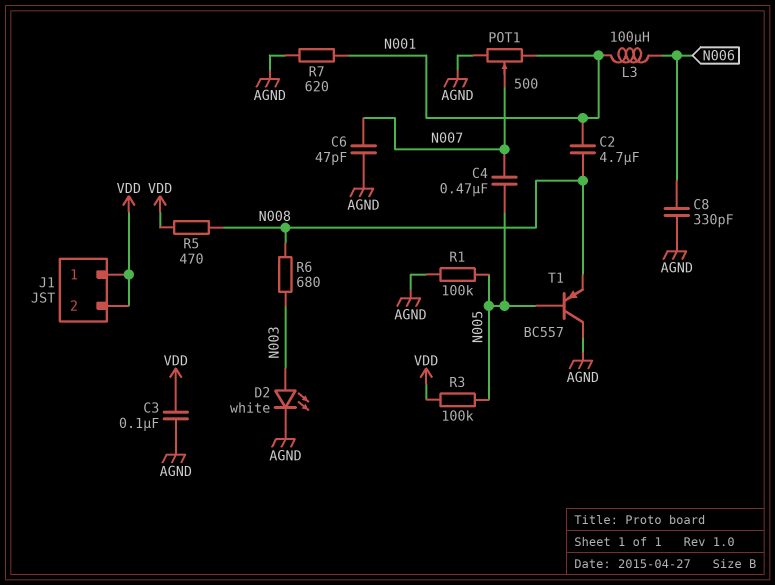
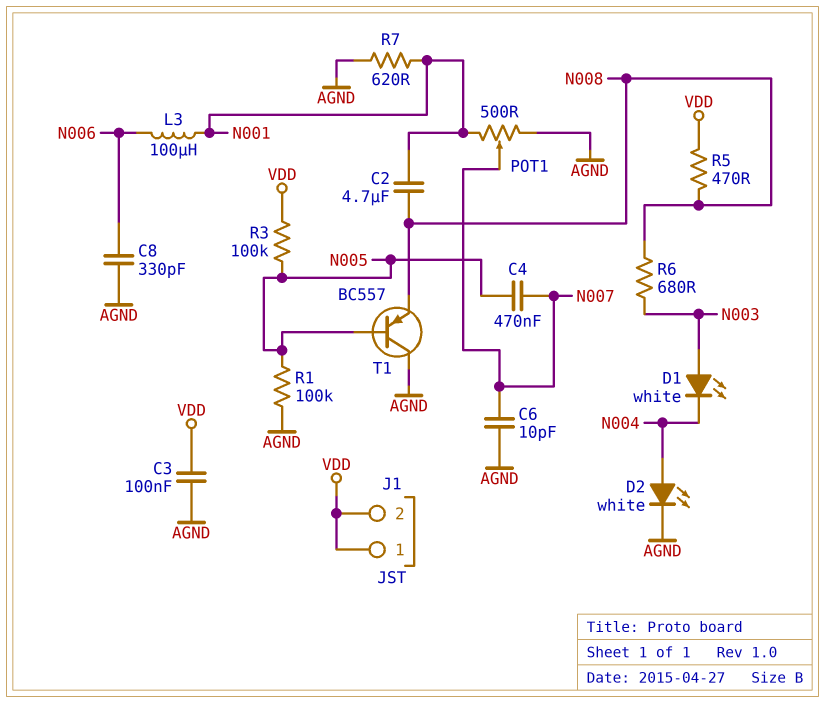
C6: 47pF (AGND, N007) -> 10pF (AGND, N007)
D1: none -> LED white (A N003, K N004)
D2: LED white (A N003, K AGND) -> LED white (A N004, K AGND)

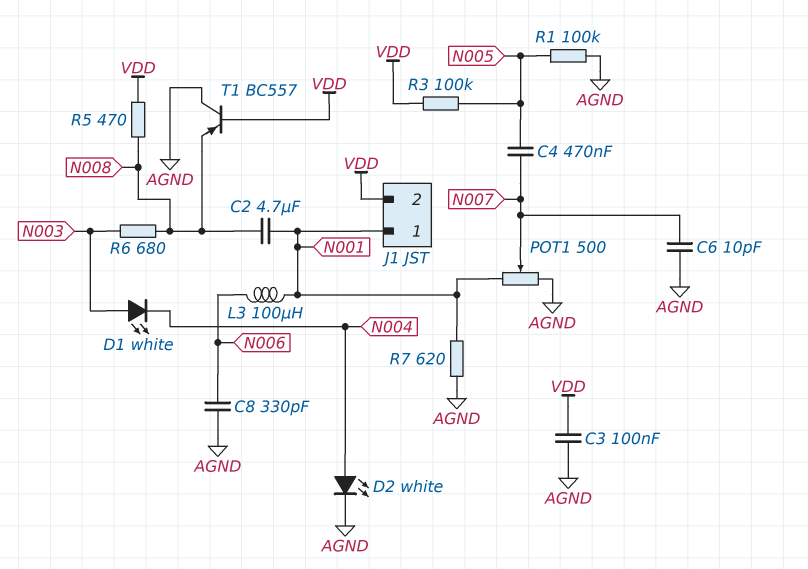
J1 pin 1: VDD -> N001
T1: PNP BC557 (B N005, C AGND, E N008) -> PNP BC557 (B VDD, C AGND, E N008)

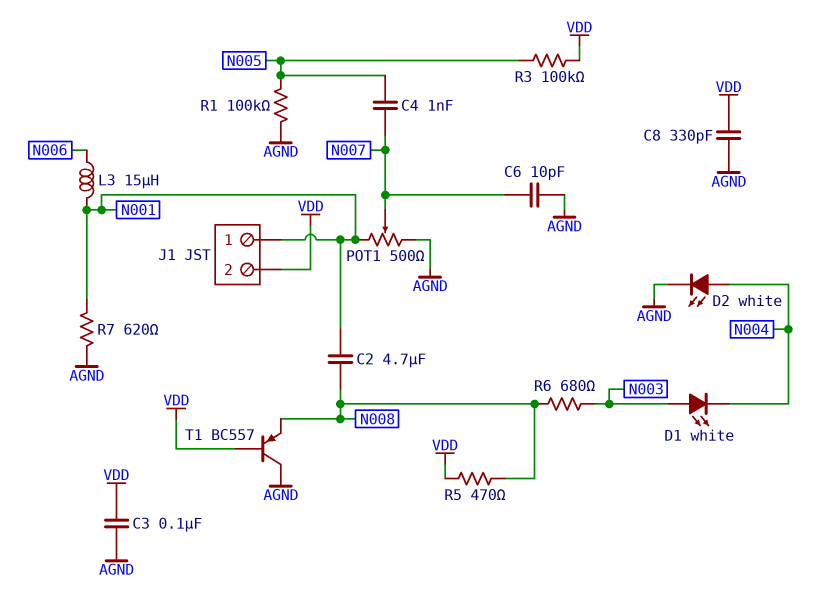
C4: 470nF (N005, N007) -> 1nF (N005, N007)
C8: 330pF (AGND, N006) -> 330pF (AGND, VDD)
L3: 100uH (N001, N006) -> 15uH (N001, N006)

